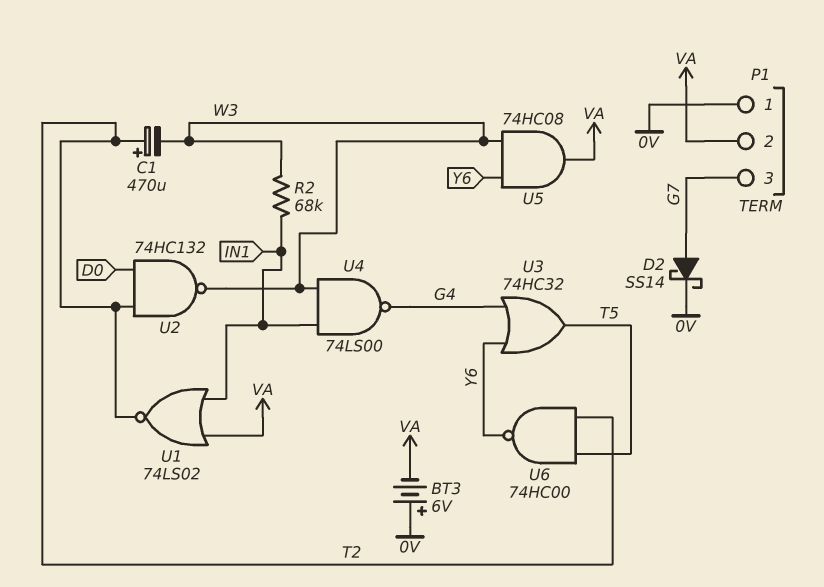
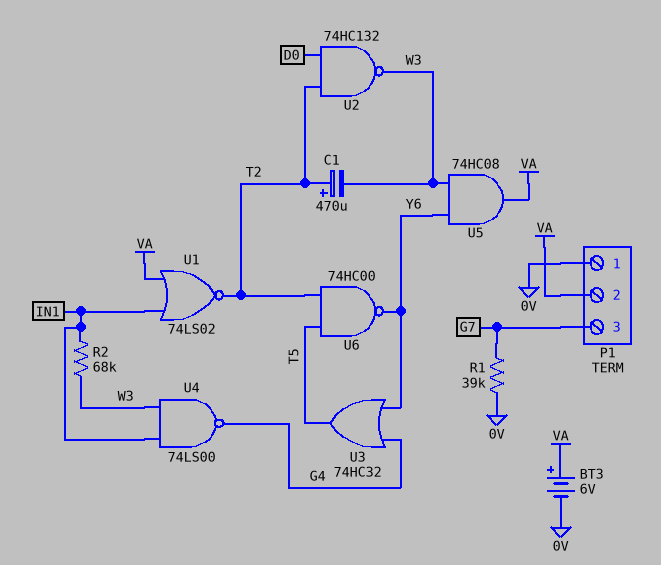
BT3: 6V (plus 0V, minus VA) -> 6V (plus VA, minus 0V)
D2: schottky SS14 (A G7, K 0V) -> none
R1: none -> 39k (0V, G7)

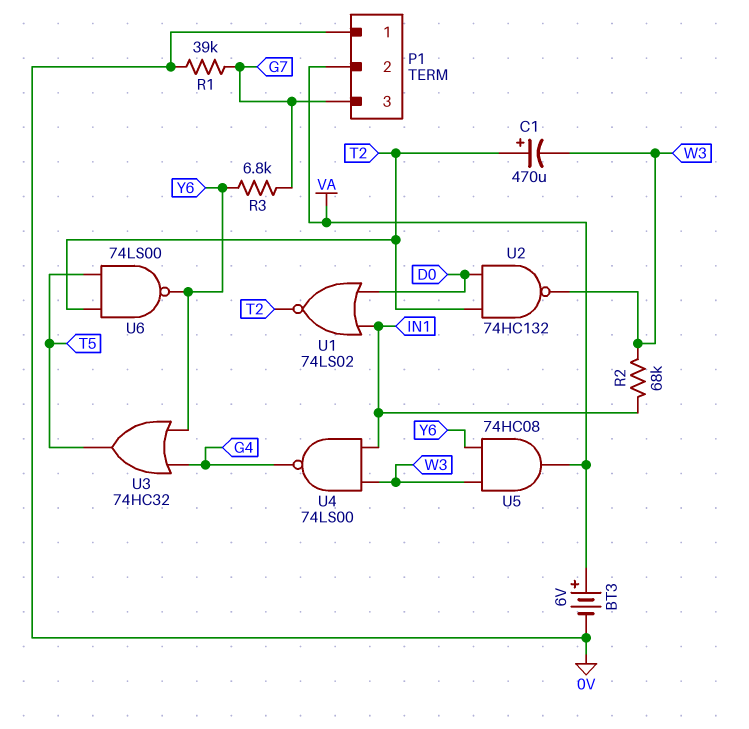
R3: none -> 6.8k (G7, Y6)
U1: NOR 74LS02 (in IN1, in VA, out T2) -> NOR 74LS02 (in D0, in IN1, out T2)
U6: NAND 74HC00 (in T2, in T5, out Y6) -> NAND 74LS00 (in T2, in T5, out Y6)

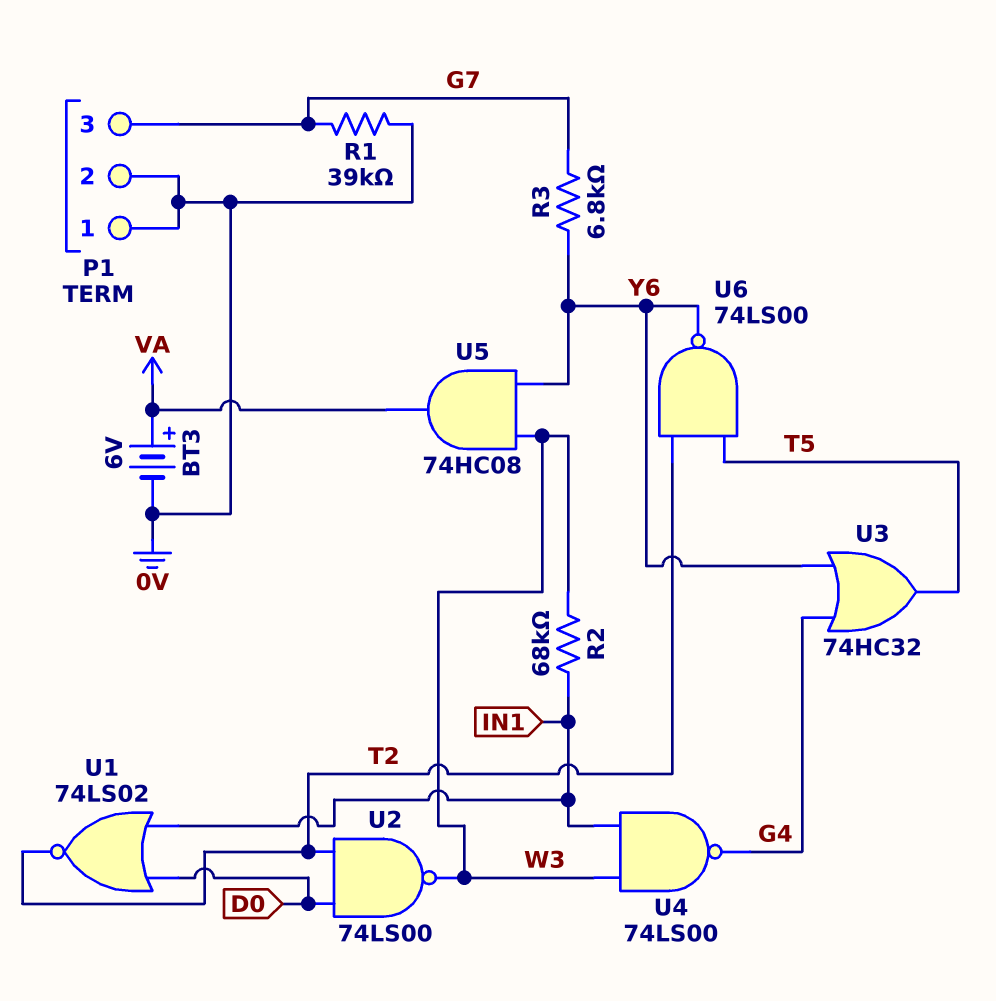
C1: 470uF (plus T2, minus W3) -> none
P1 pin 2: VA -> 0V
U2: NAND 74HC132 (in D0, in T2, out W3) -> NAND 74LS00 (in D0, in T2, out W3)

